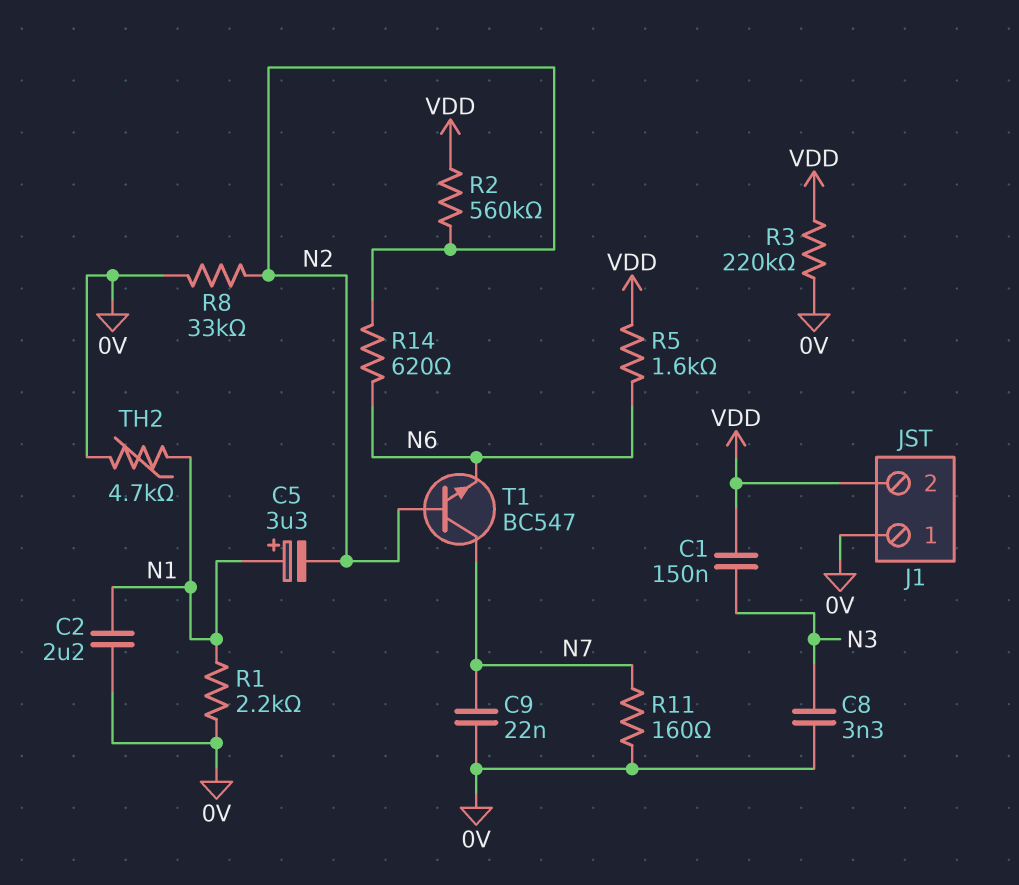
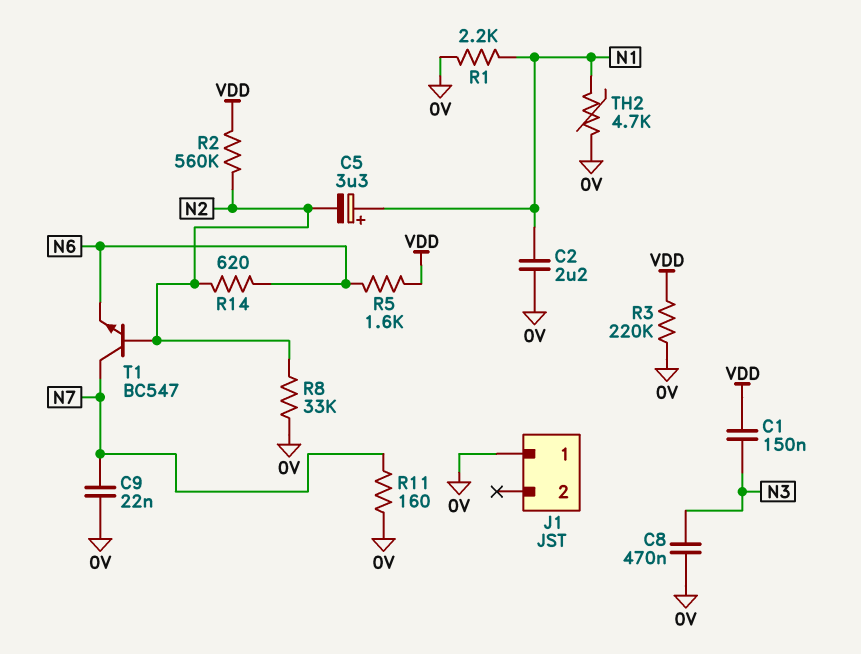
C8: 3.3nF (0V, N3) -> 470nF (0V, N3)
J1 pin 2: VDD -> none

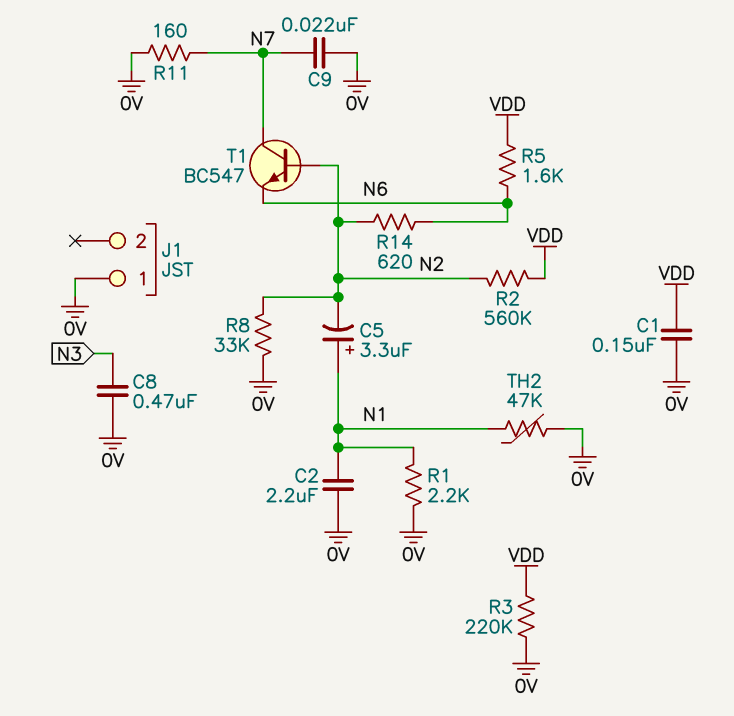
C1: 150nF (N3, VDD) -> 150nF (0V, VDD)
TH2: 4.7k (0V, N1) -> 47k (0V, N1)

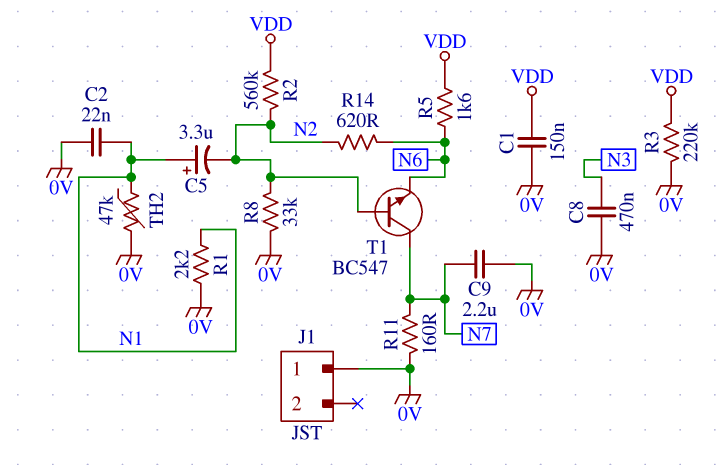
C2: 2.2uF (0V, N1) -> 22nF (0V, N1)
C9: 22nF (0V, N7) -> 2.2uF (0V, N7)

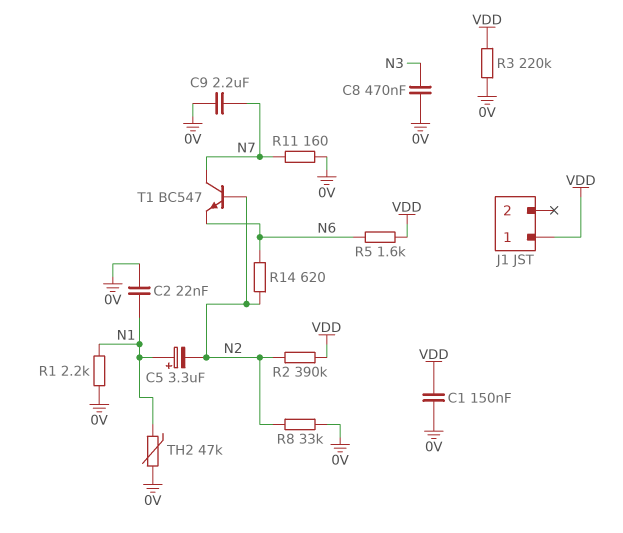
J1 pin 1: 0V -> VDD
R2: 560k (N2, VDD) -> 390k (N2, VDD)

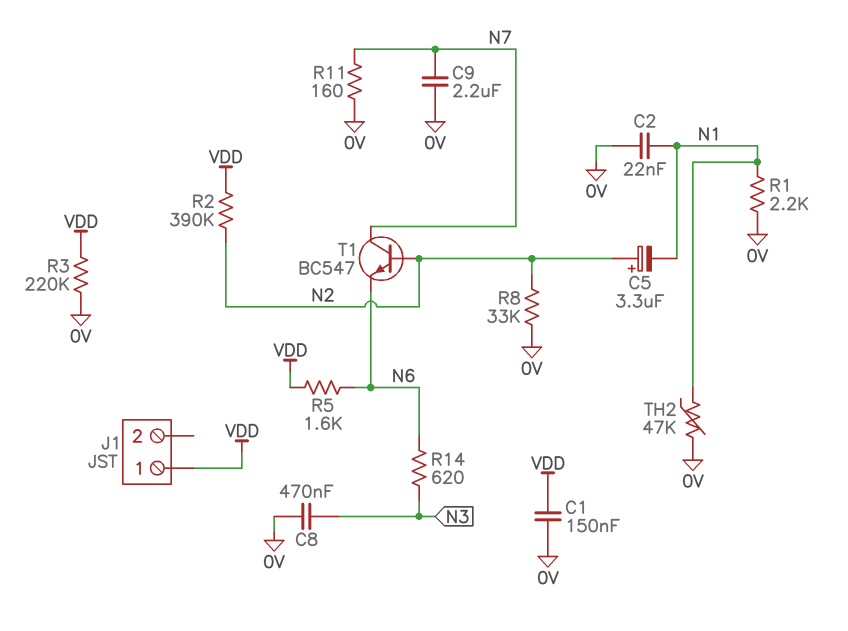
C5: 3.3uF (plus N1, minus N2) -> 3.3uF (plus N2, minus N1)
R14: 620 (N2, N6) -> 620 (N3, N6)

